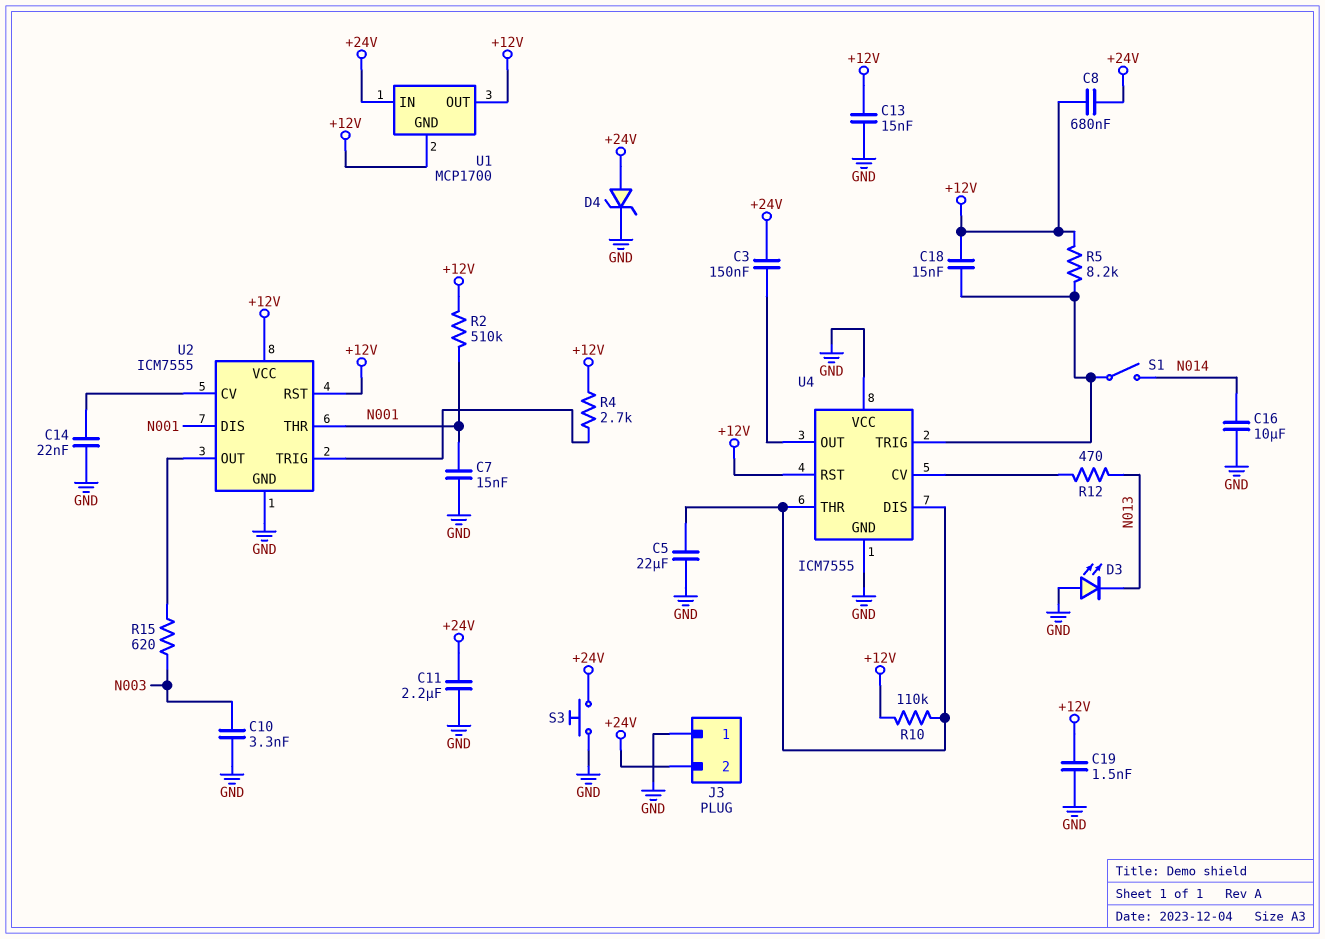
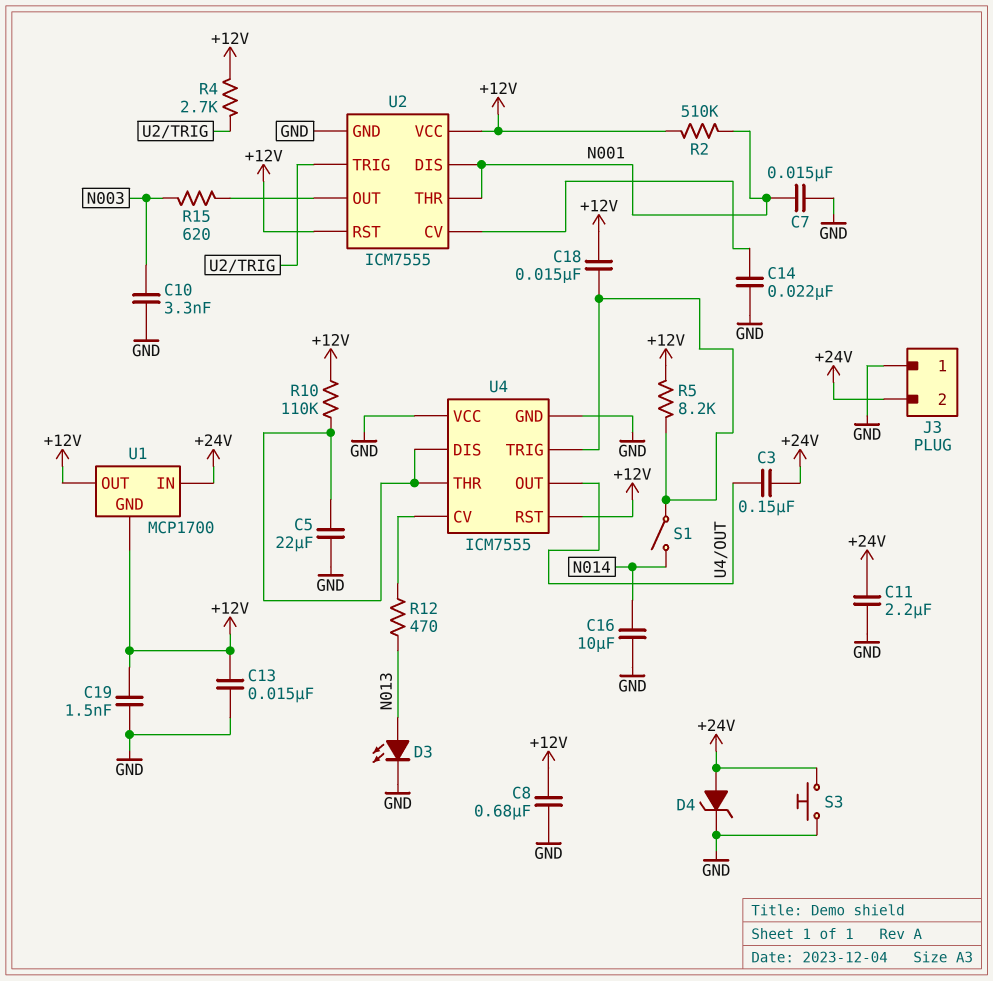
C8: 680nF (+12V, +24V) -> 680nF (+12V, GND)
D3: LED (A GND, K N013) -> LED (A N013, K GND)

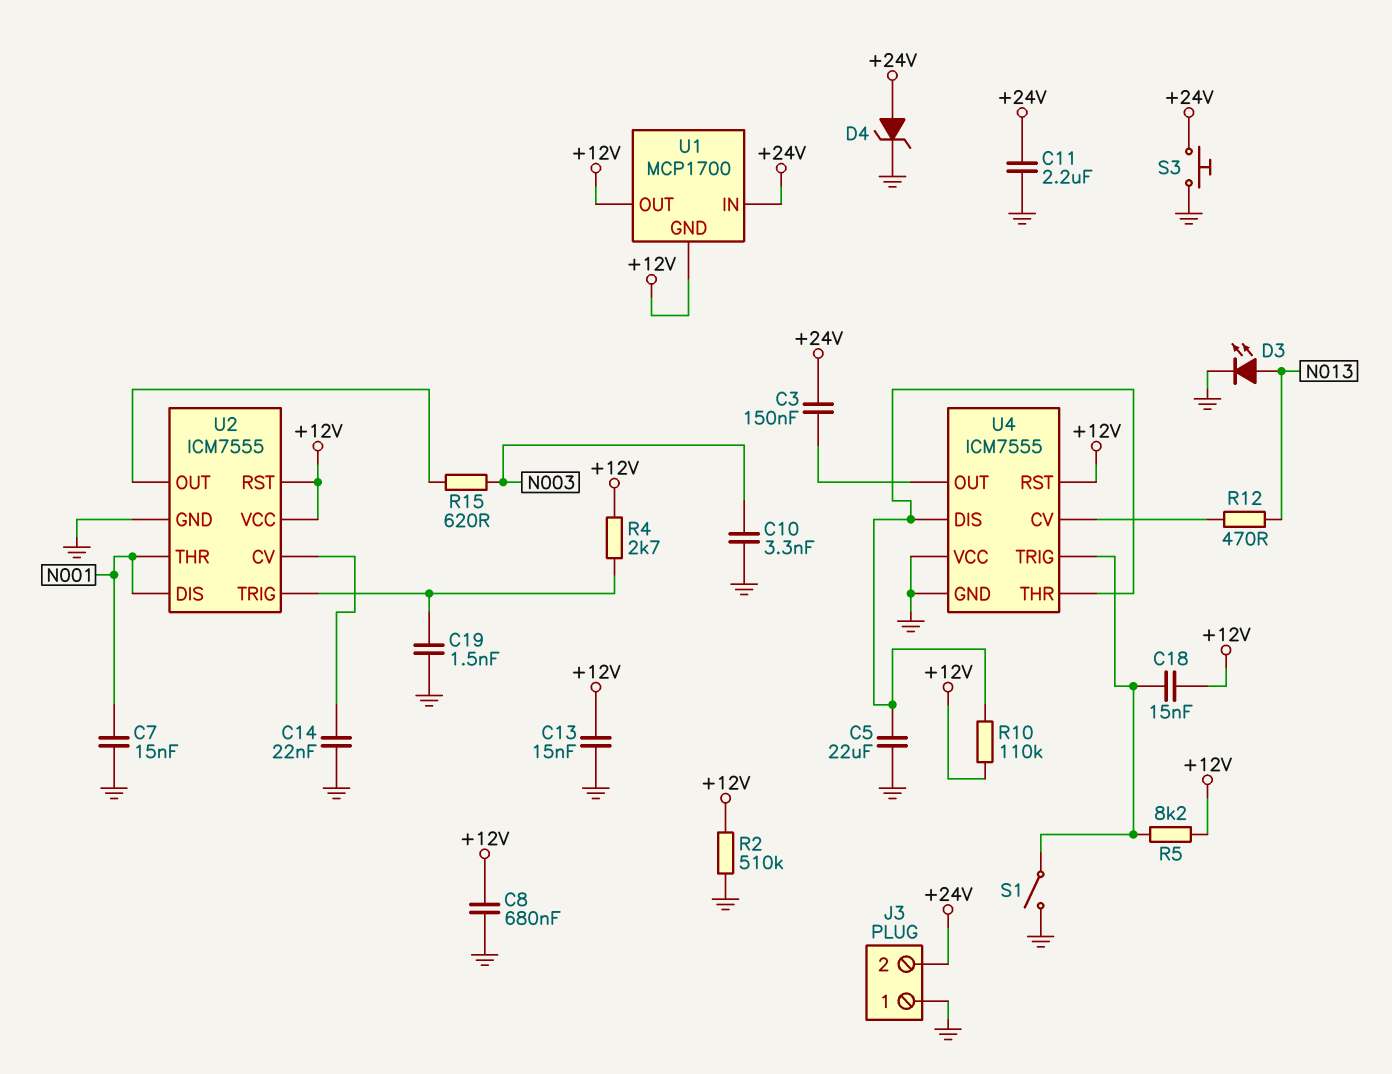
C16: 10uF (GND, N014) -> none
C19: 1.5nF (+12V, GND) -> 1.5nF (GND, U2/TRIG)
R2: 510k (+12V, N001) -> 510k (+12V, GND)
S1: switch (N014, U4/TRIG) -> switch (GND, U4/TRIG)

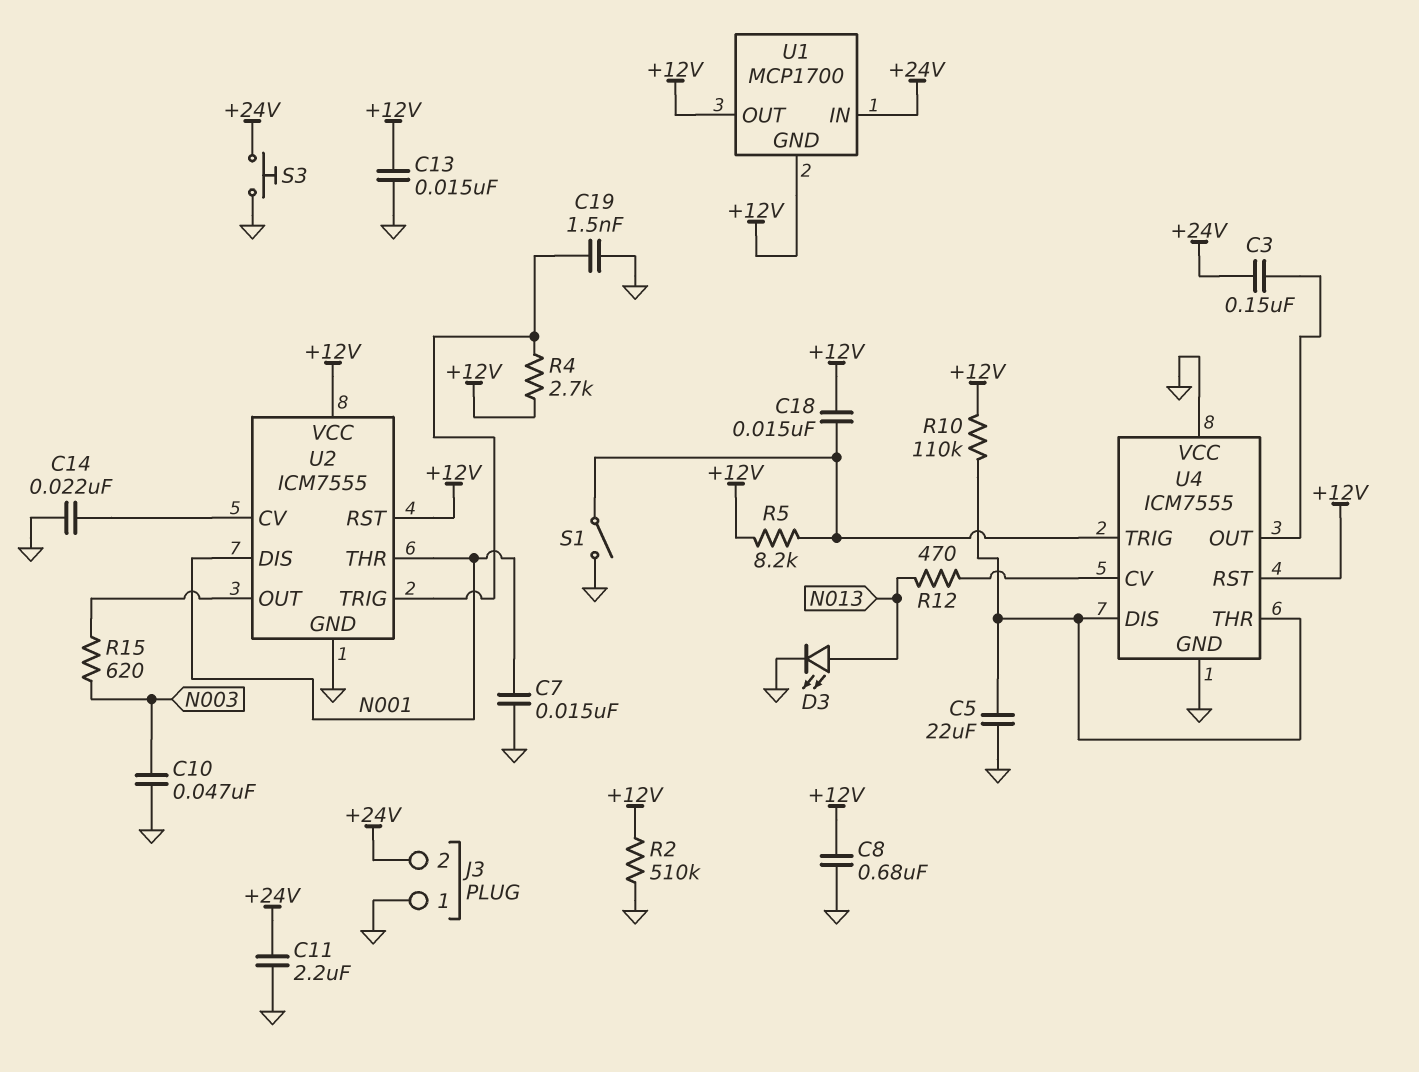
C10: 3.3nF (GND, N003) -> 47nF (GND, N003)
D4: zener (A +24V, K GND) -> none

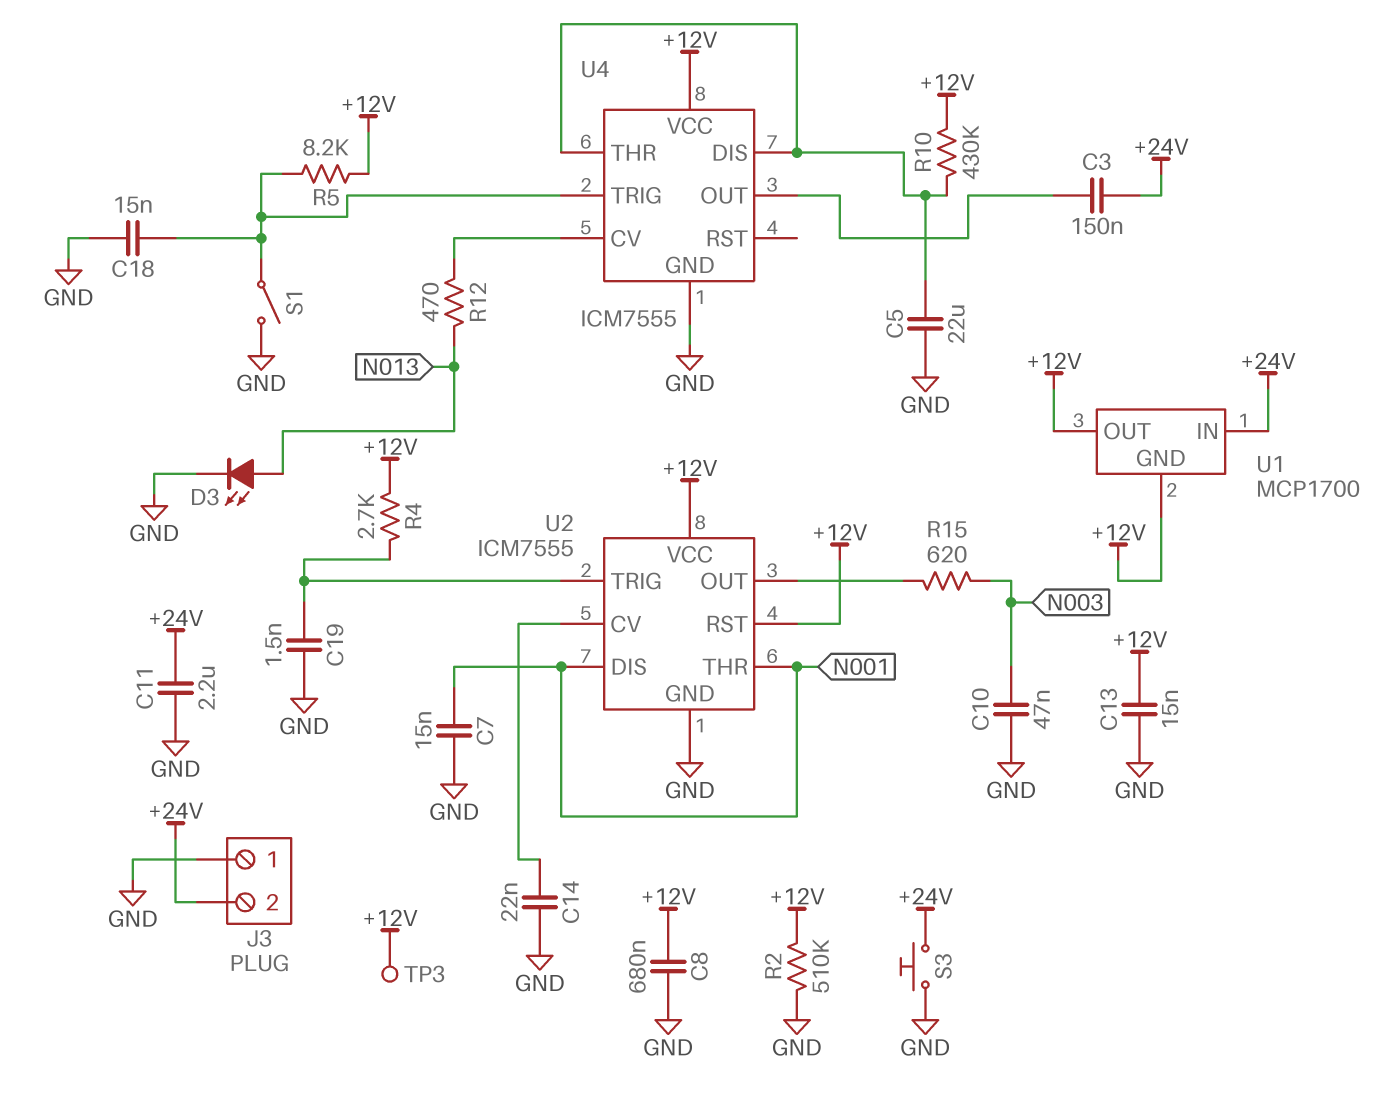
C18: 15nF (+12V, U4/TRIG) -> 15nF (GND, U4/TRIG)
R10: 110k (+12V, U4/DIS) -> 430k (+12V, U4/DIS)
TP3: none -> test point (+12V)
U4 pin RST: +12V -> none
U4 pin VCC: GND -> +12V

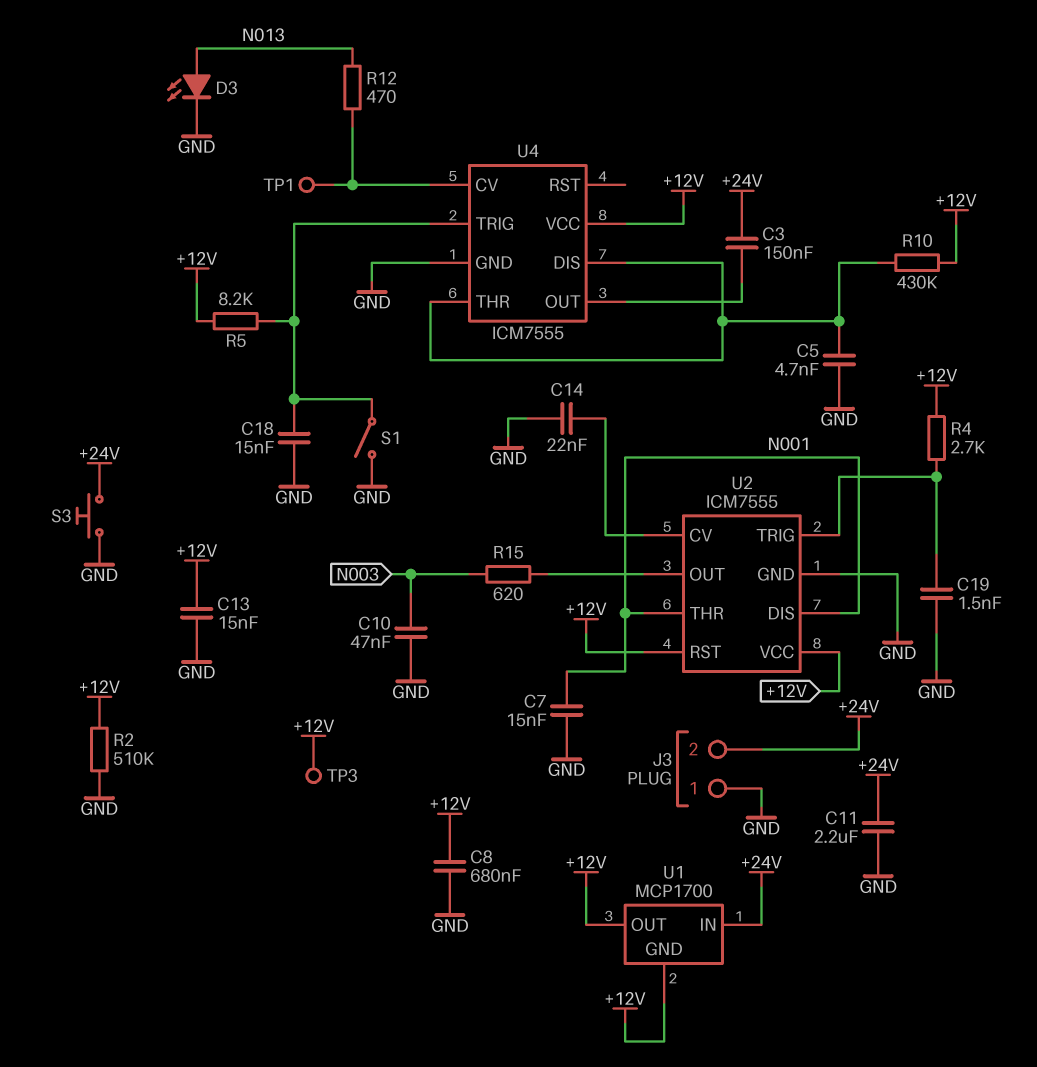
C5: 22uF (GND, U4/DIS) -> 4.7nF (GND, U4/DIS)
TP1: none -> test point (U4/CV)

